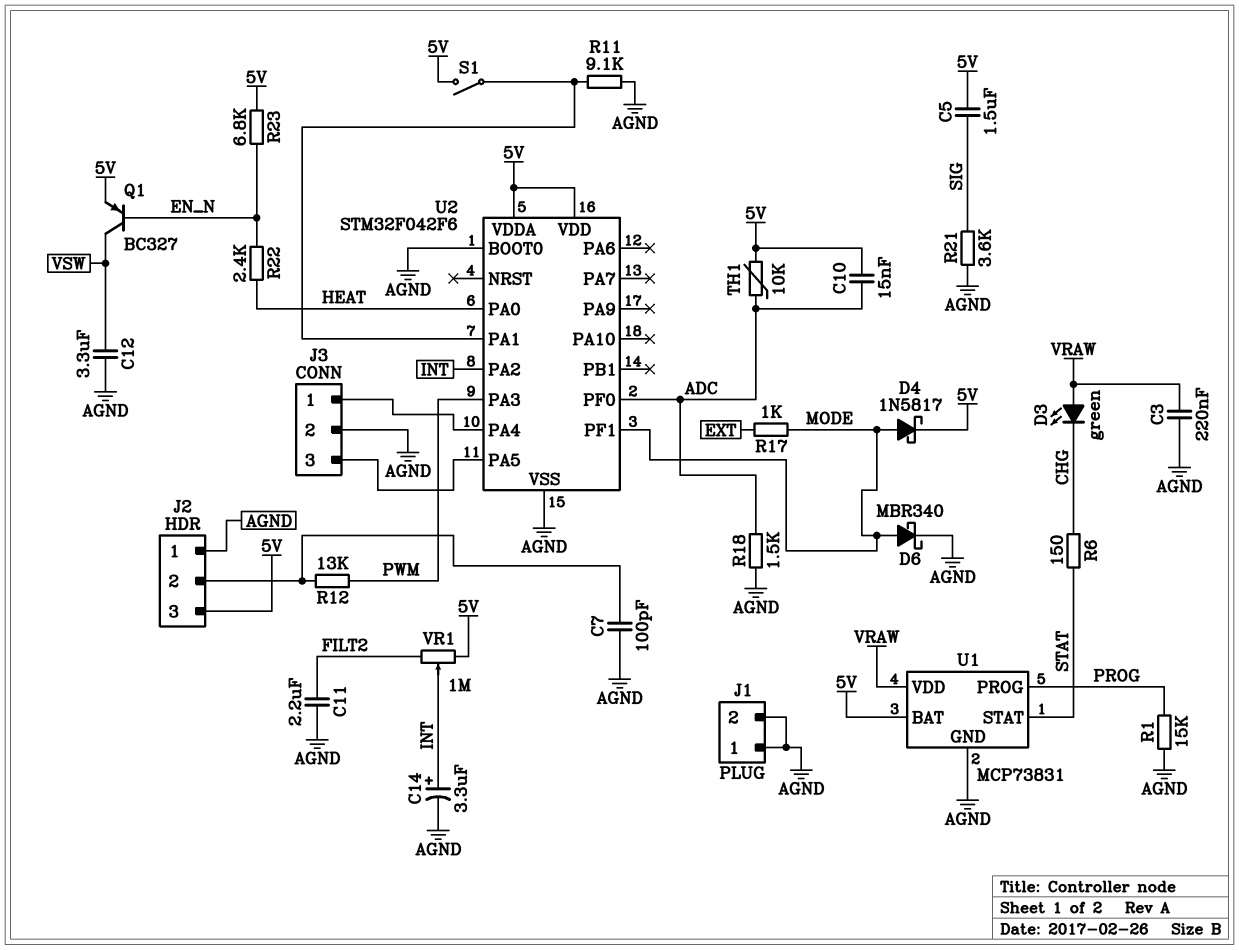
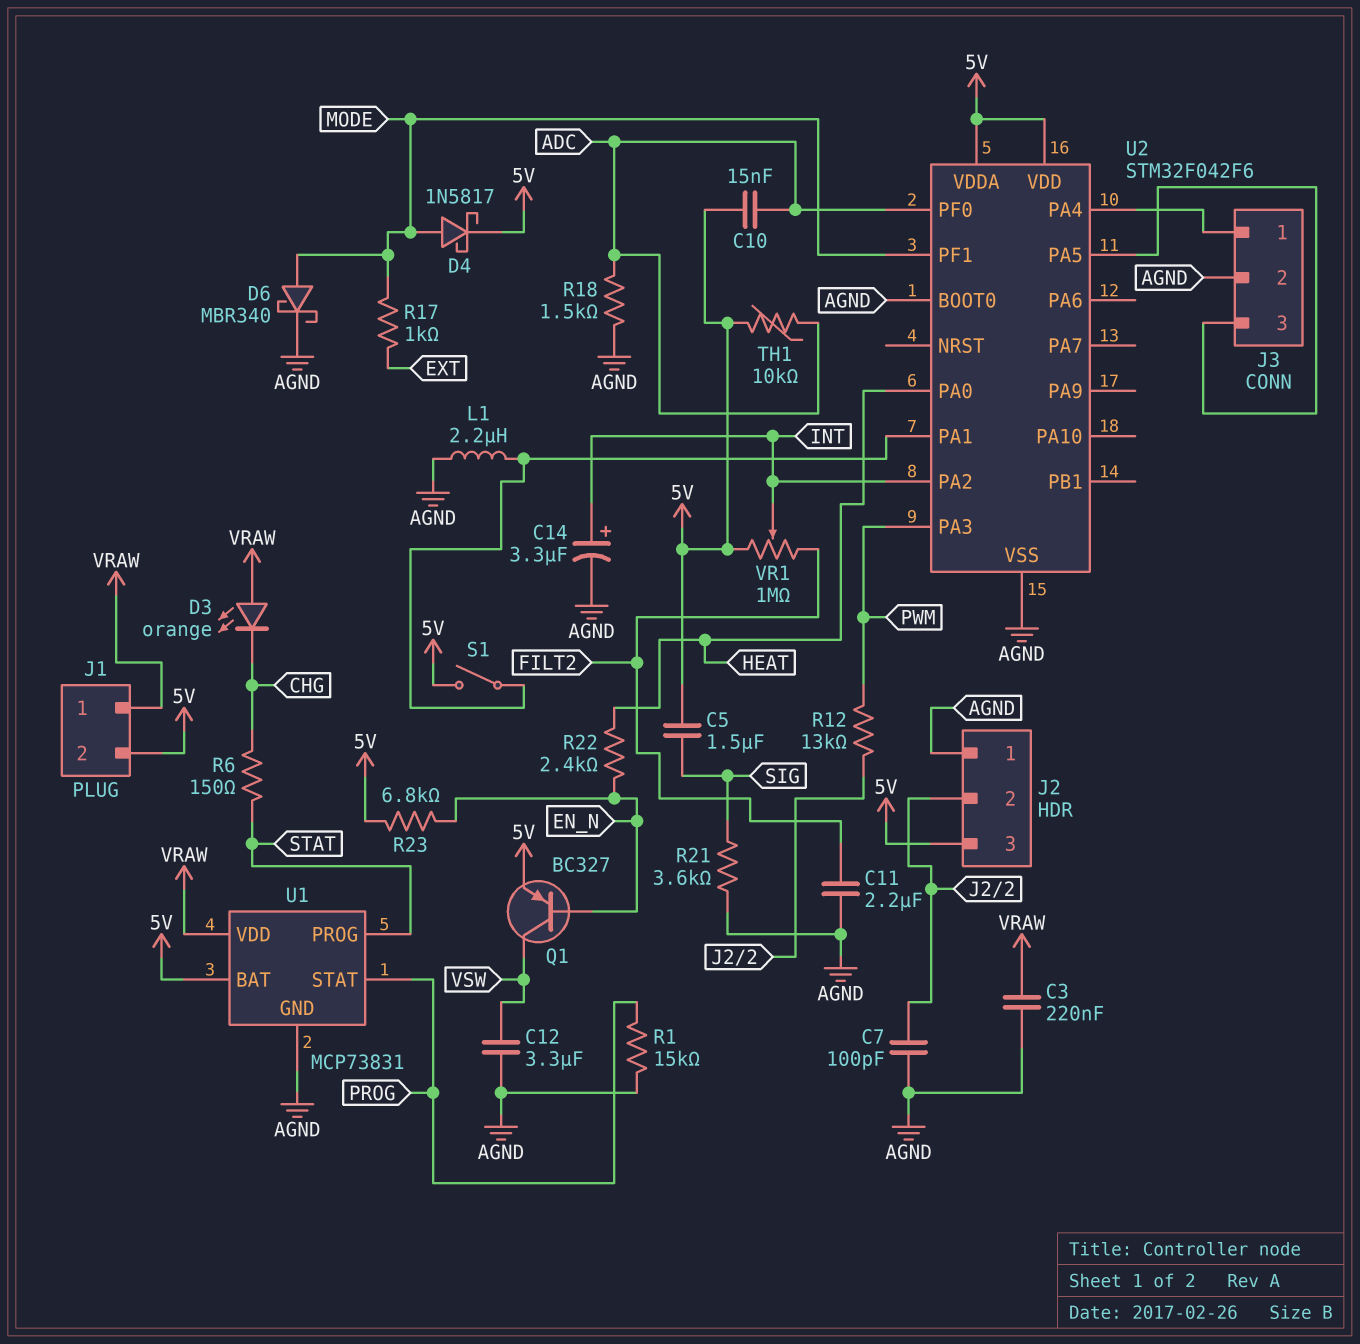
D3: LED green (A VRAW, K CHG) -> LED orange (A VRAW, K CHG)
J1 pin 1: AGND -> VRAW
J1 pin 2: AGND -> 5V
L1: none -> 2.2uH (AGND, U2/PA1)
R11: 9.1k (AGND, U2/PA1) -> none
U1 pin PROG: PROG -> STAT
U1 pin STAT: STAT -> PROG

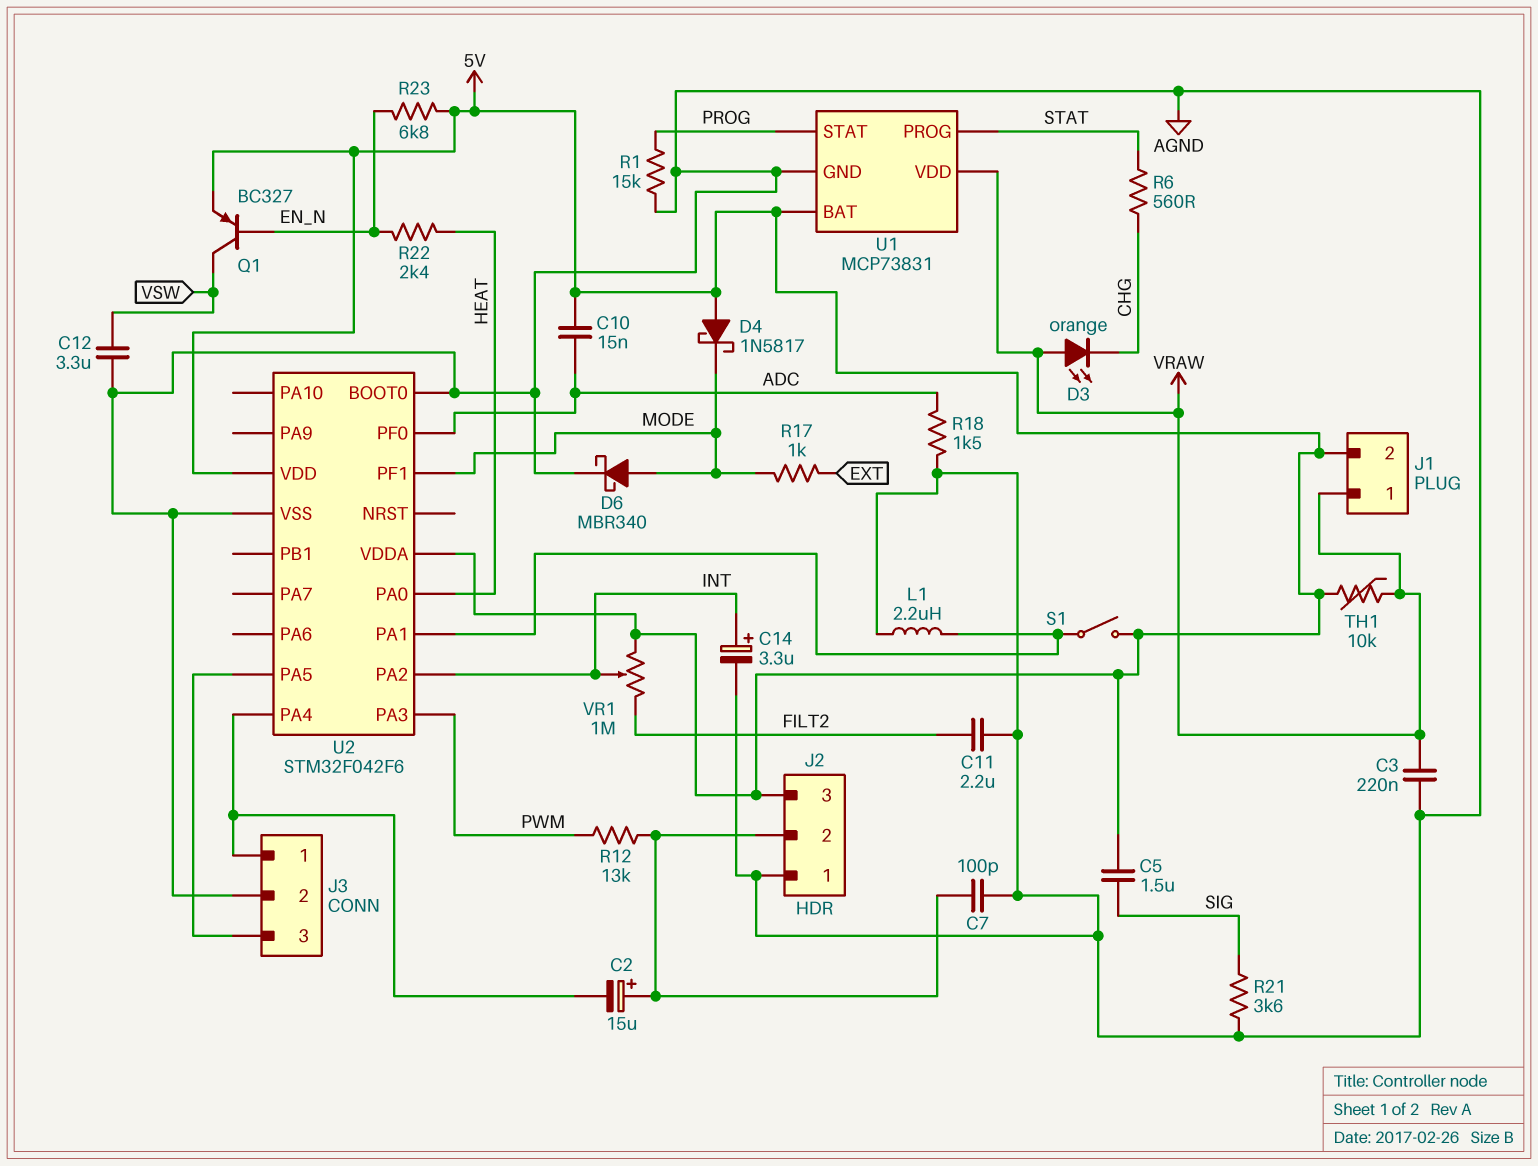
C2: none -> 15uF (plus J2/2, minus J3/1)
D4: schottky 1N5817 (A MODE, K 5V) -> schottky 1N5817 (A 5V, K MODE)
R6: 150 (CHG, STAT) -> 560 (CHG, STAT)
TH1: 10k (5V, ADC) -> 10k (5V, VRAW)

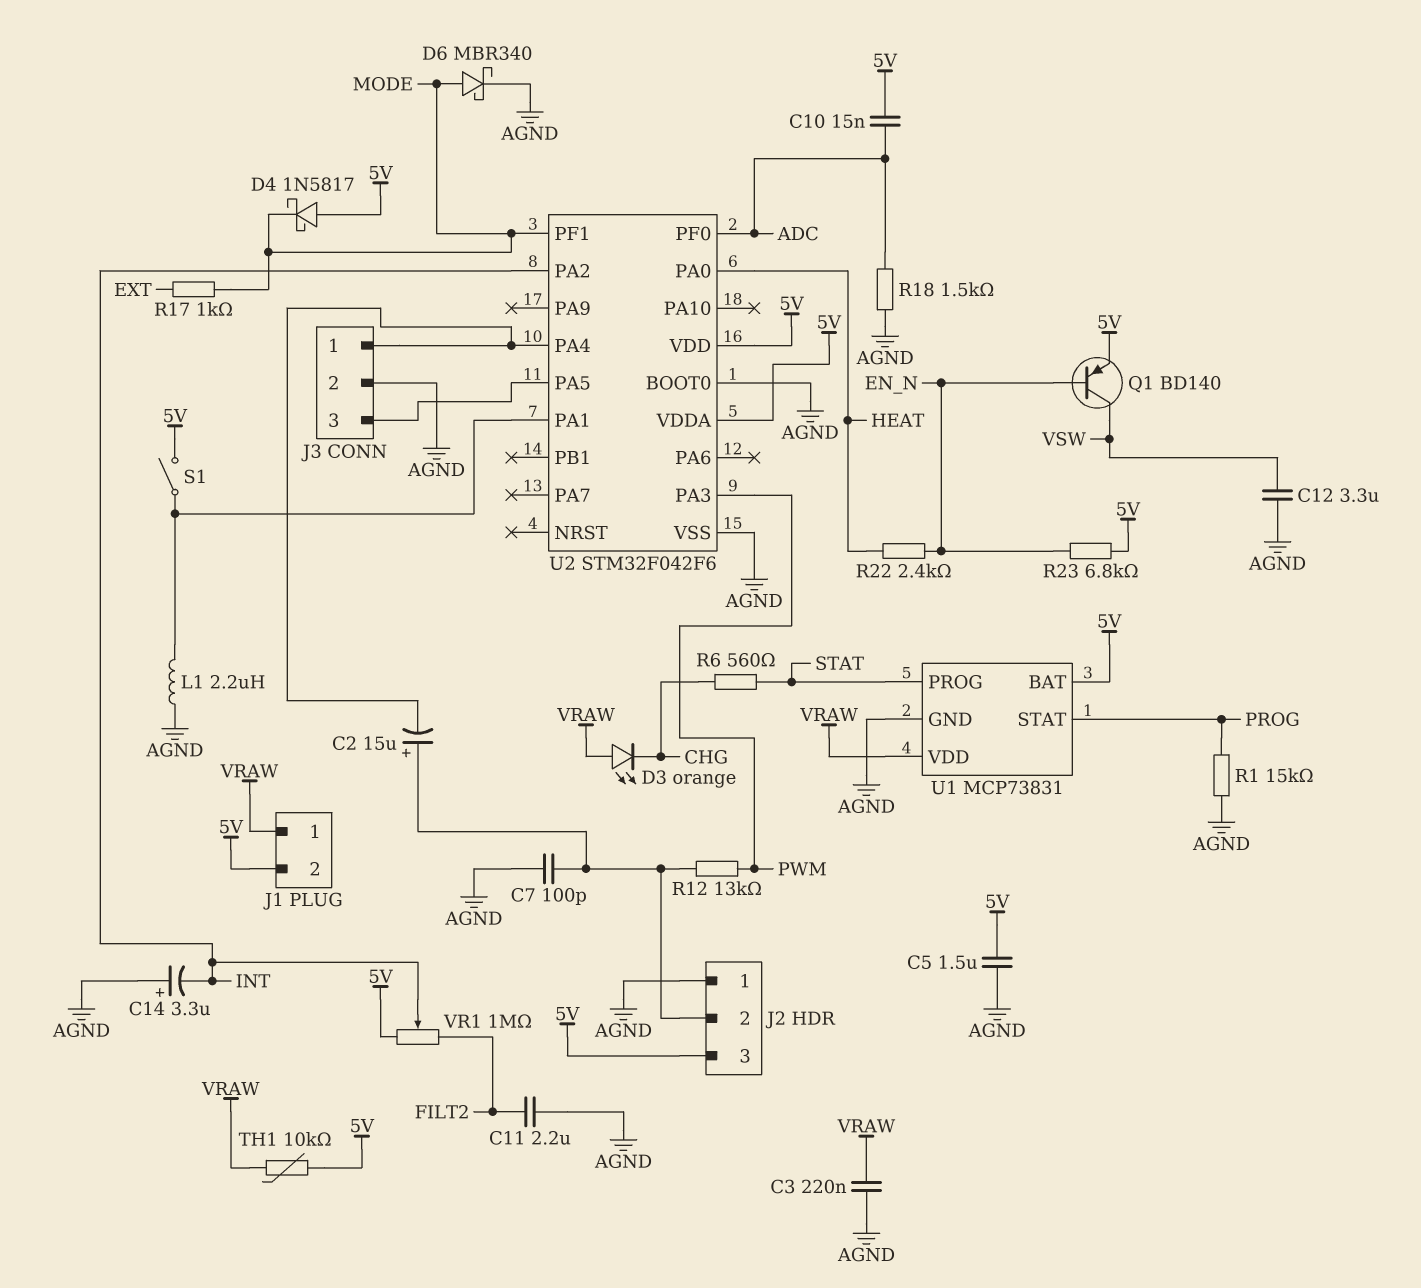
C5: 1.5uF (5V, SIG) -> 1.5uF (5V, AGND)
C14: 3.3uF (plus INT, minus AGND) -> 3.3uF (plus AGND, minus INT)
Q1: PNP BC327 (B EN_N, C VSW, E 5V) -> PNP BD140 (B EN_N, C VSW, E 5V)
R21: 3.6k (AGND, SIG) -> none

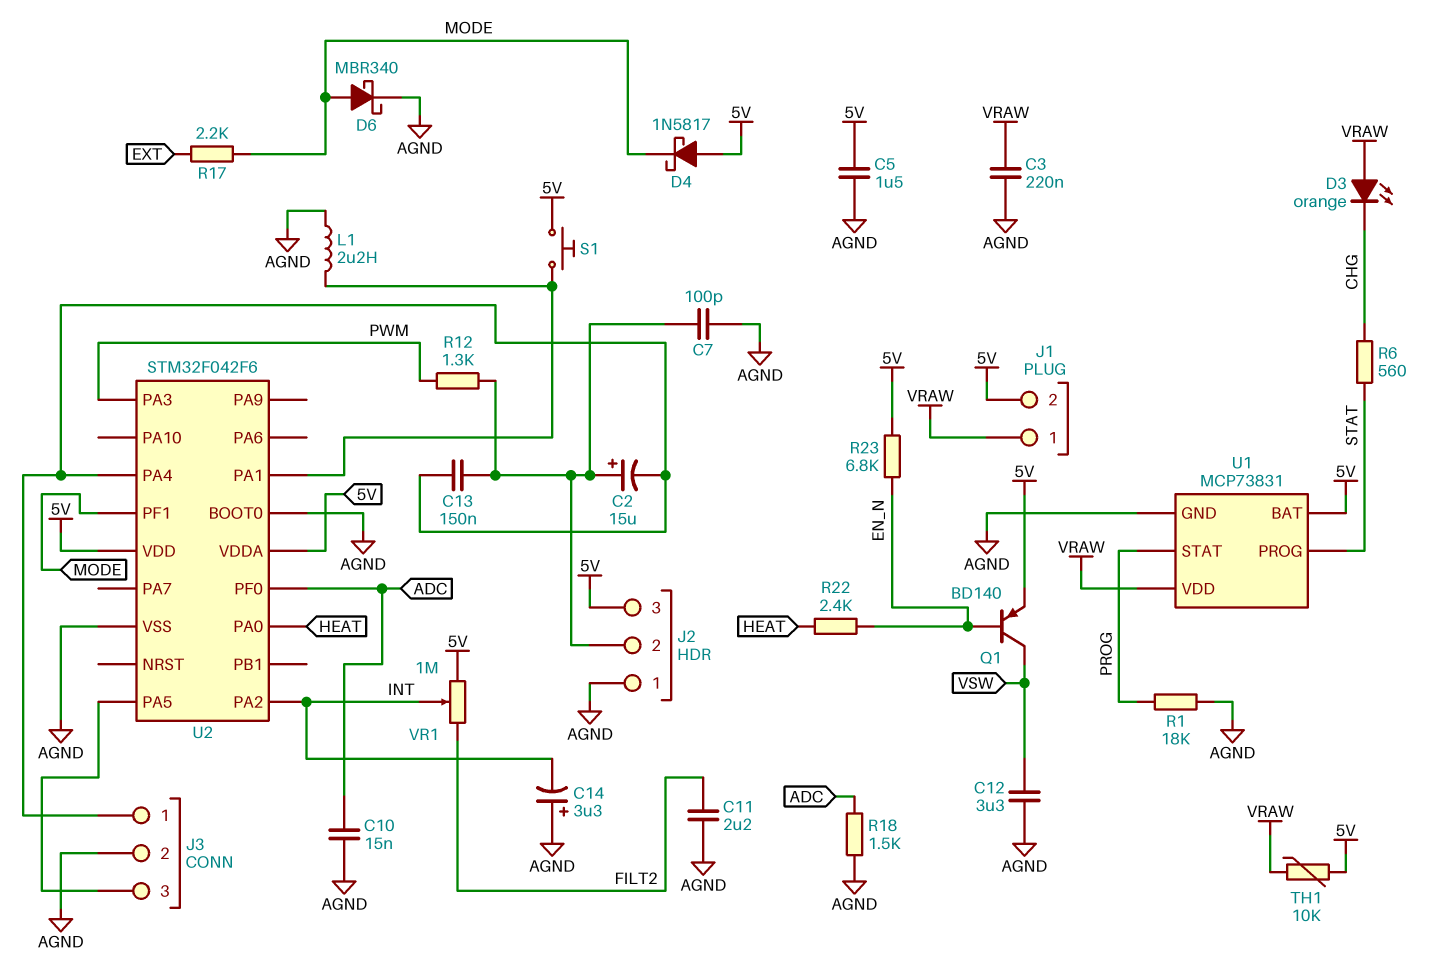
C10: 15nF (5V, ADC) -> 15nF (ADC, AGND)
C13: none -> 150nF (J2/2, J3/1)
R1: 15k (AGND, PROG) -> 18k (AGND, PROG)
R12: 13k (J2/2, PWM) -> 1.3k (J2/2, PWM)
R17: 1k (EXT, MODE) -> 2.2k (EXT, MODE)
S1: switch (5V, U2/PA1) -> button (5V, U2/PA1)

